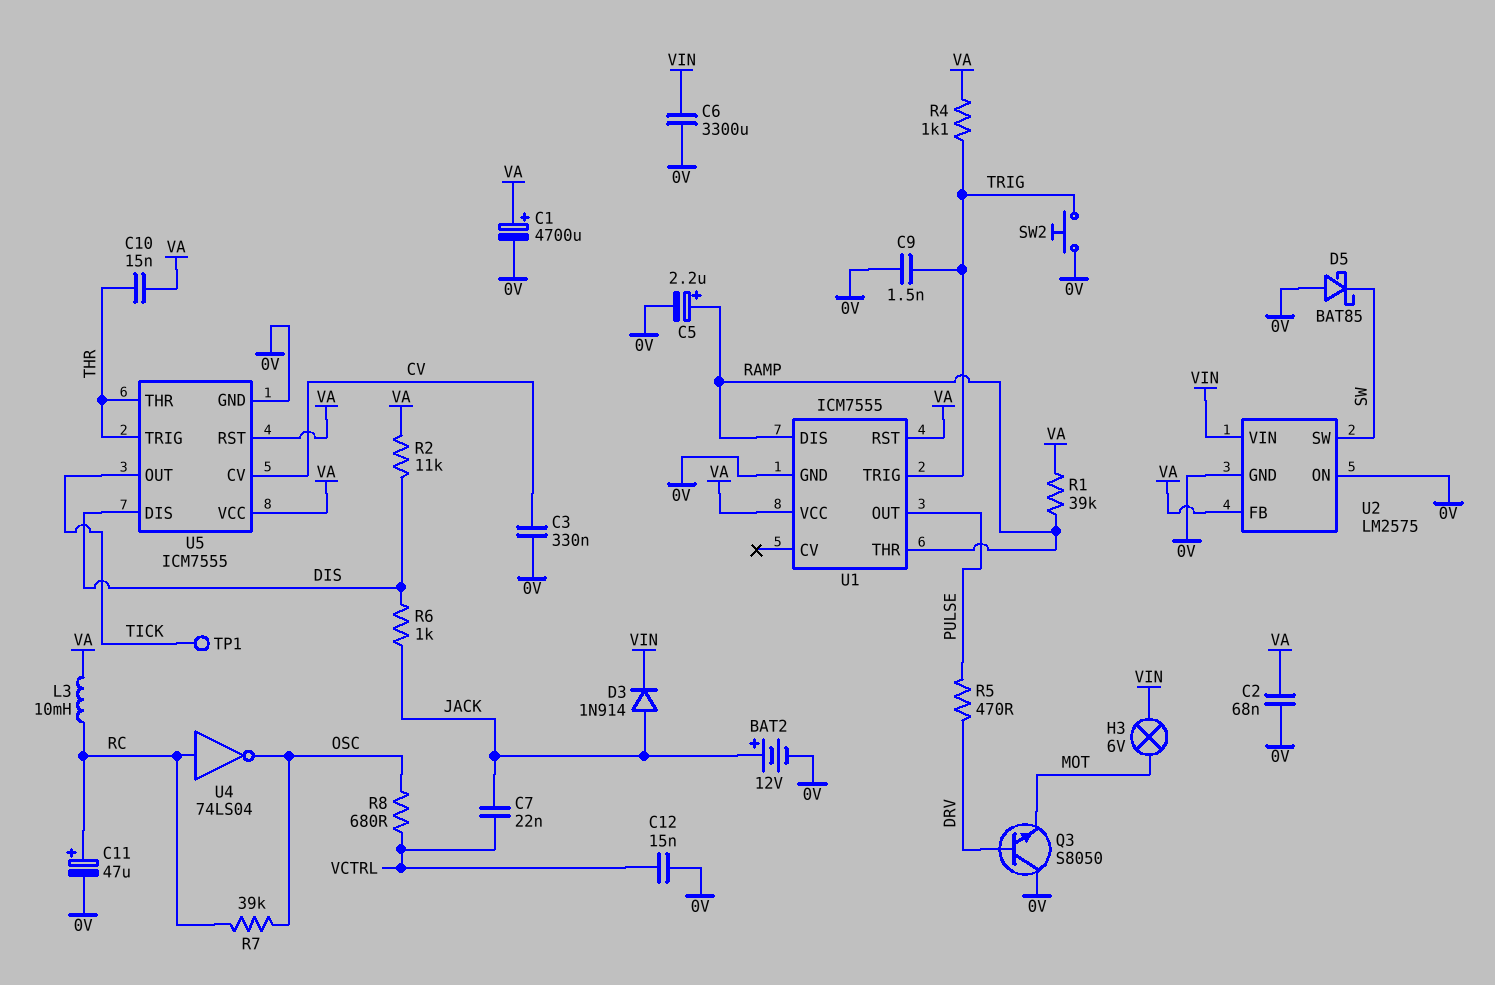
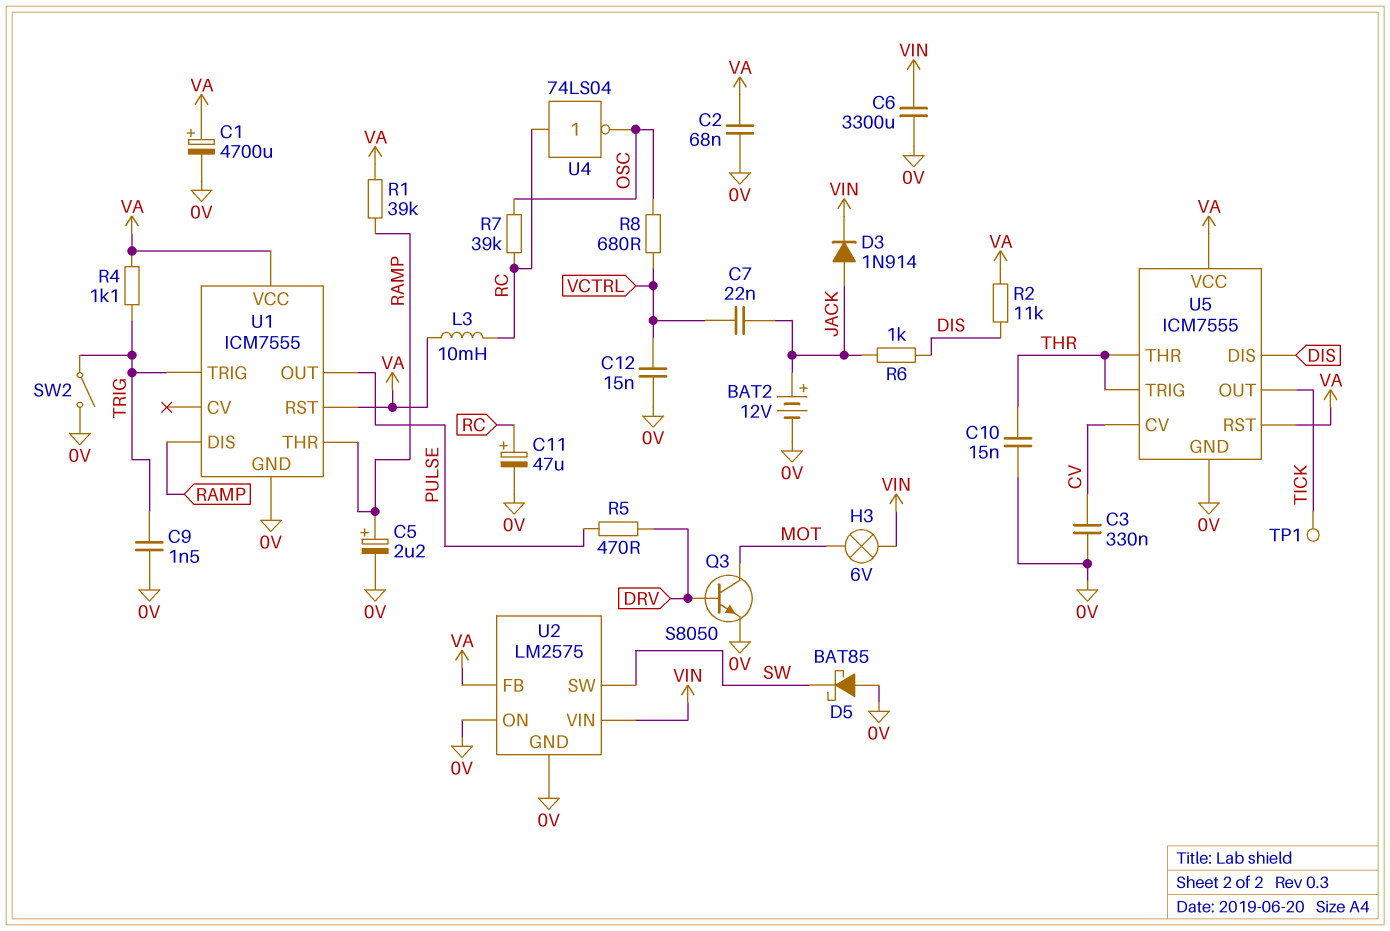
C10: 15nF (THR, VA) -> 15nF (0V, THR)
Q3: NPN S8050 (B DRV, C 0V, E MOT) -> NPN S8050 (B DRV, C MOT, E 0V)
SW2: button (0V, TRIG) -> switch (0V, TRIG)

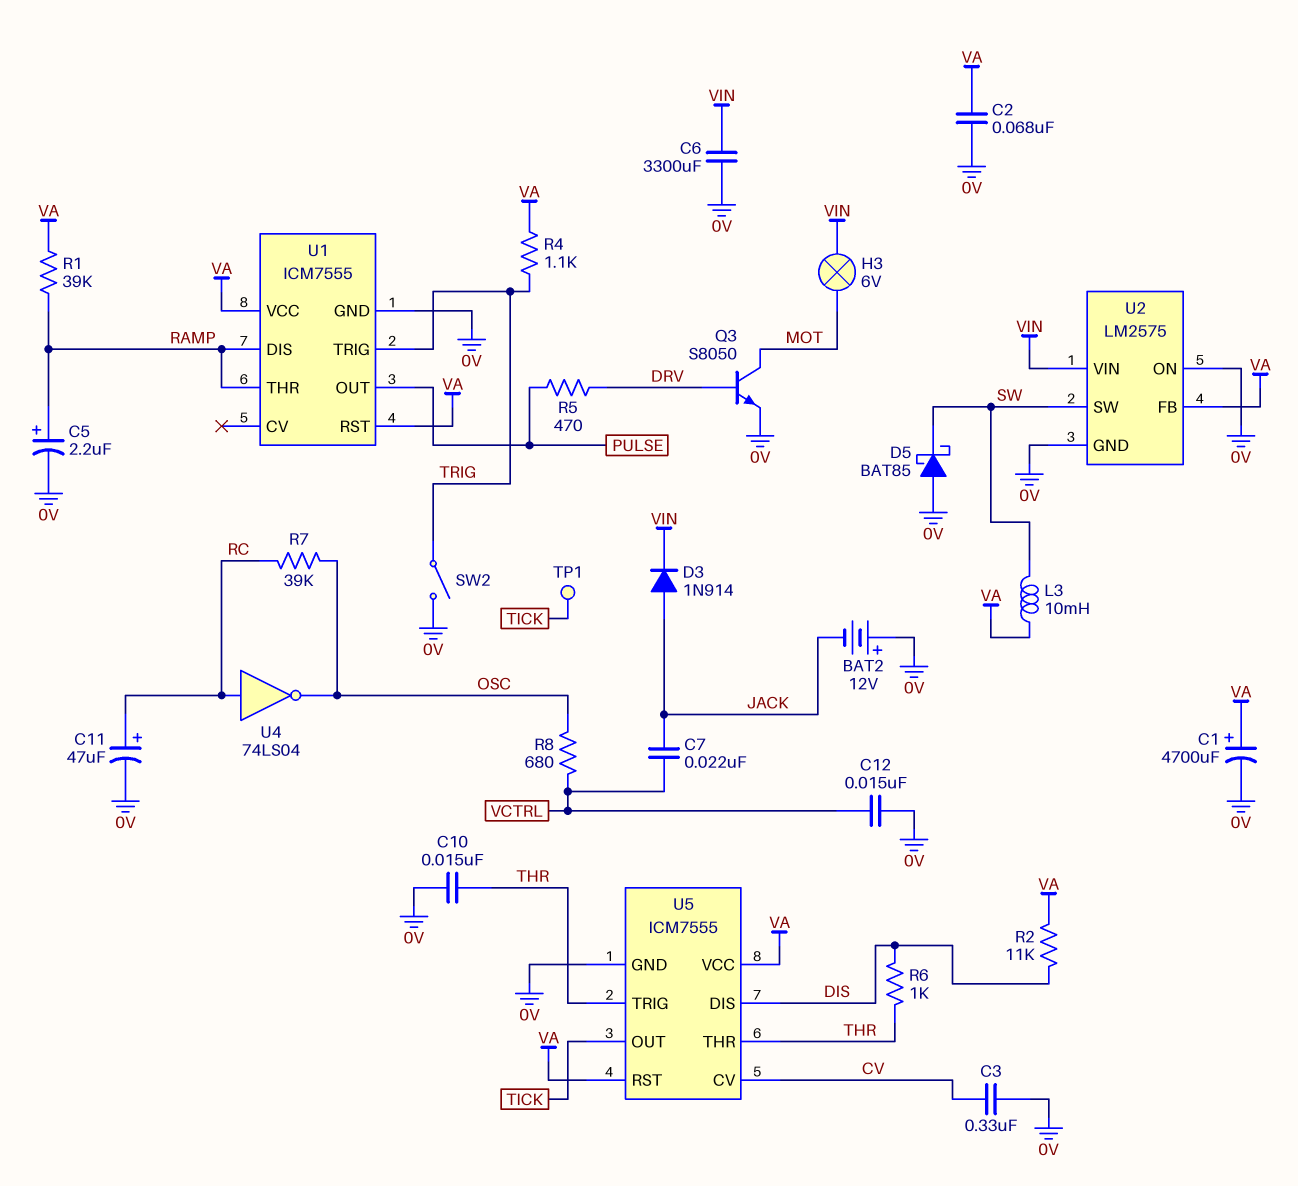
BAT2: 12V (plus JACK, minus 0V) -> 12V (plus 0V, minus JACK)
C9: 1.5nF (0V, TRIG) -> none
L3: 10mH (RC, VA) -> 10mH (SW, VA)
R6: 1k (DIS, JACK) -> 1k (DIS, THR)

